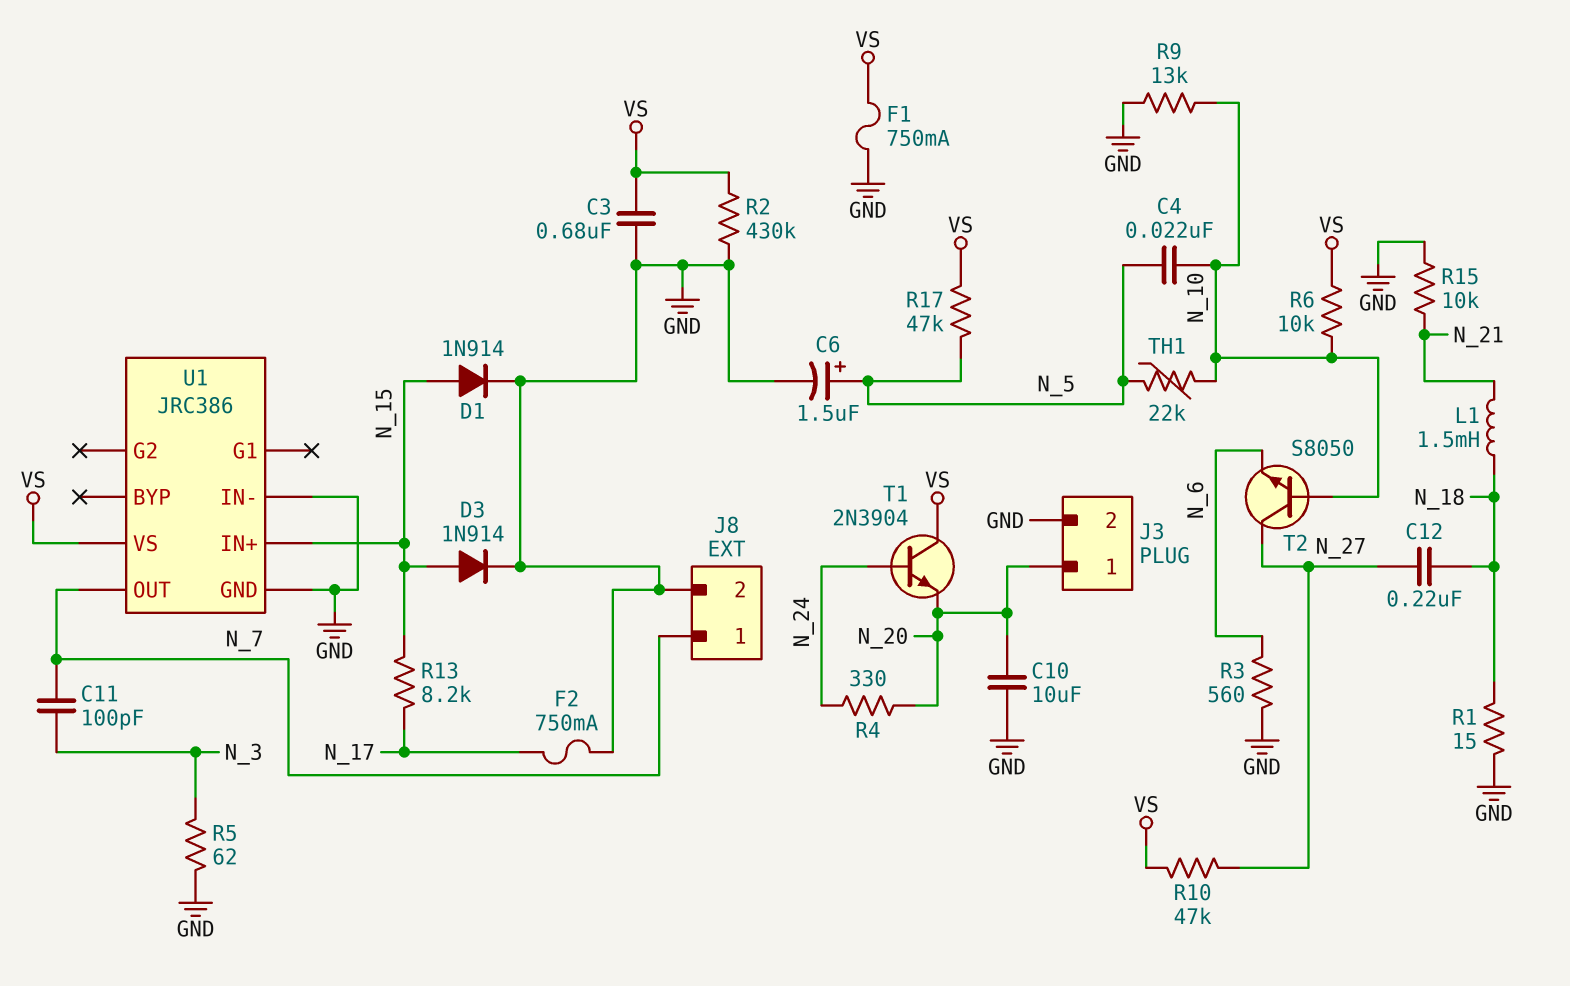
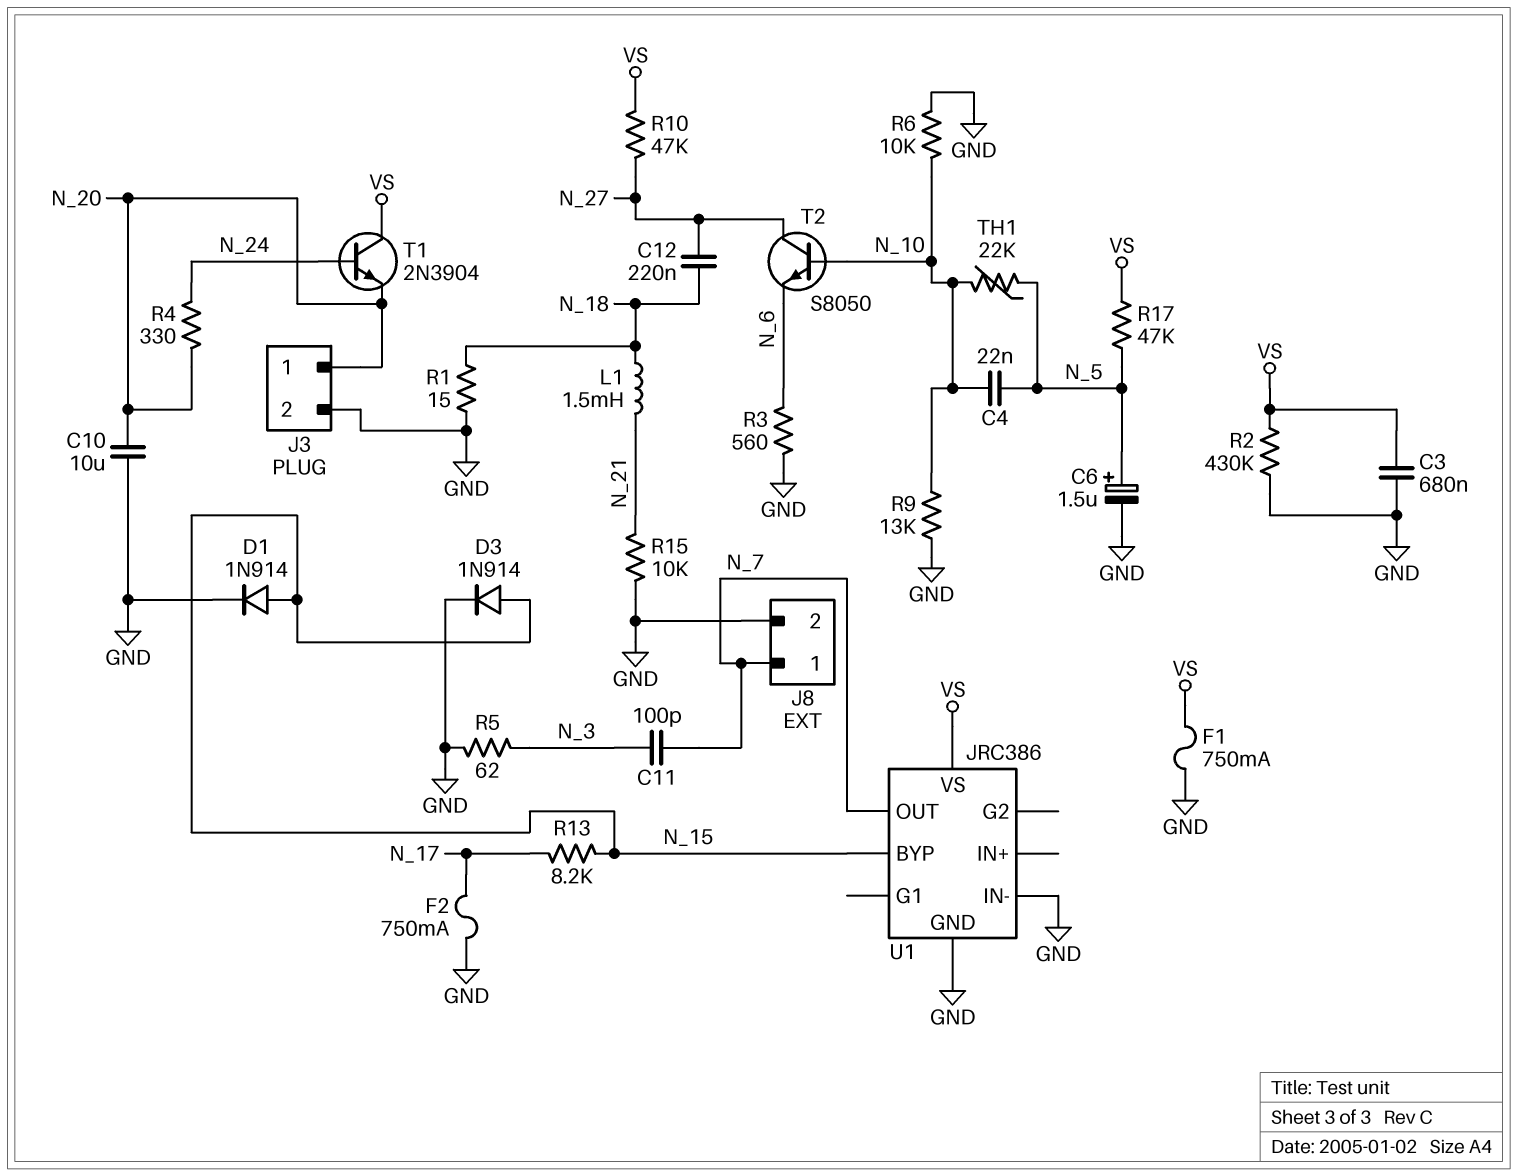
R6: 10k (N_10, VS) -> 10k (GND, N_10)
U1 pin BYP: none -> N_15
U1 pin IN+: N_15 -> none

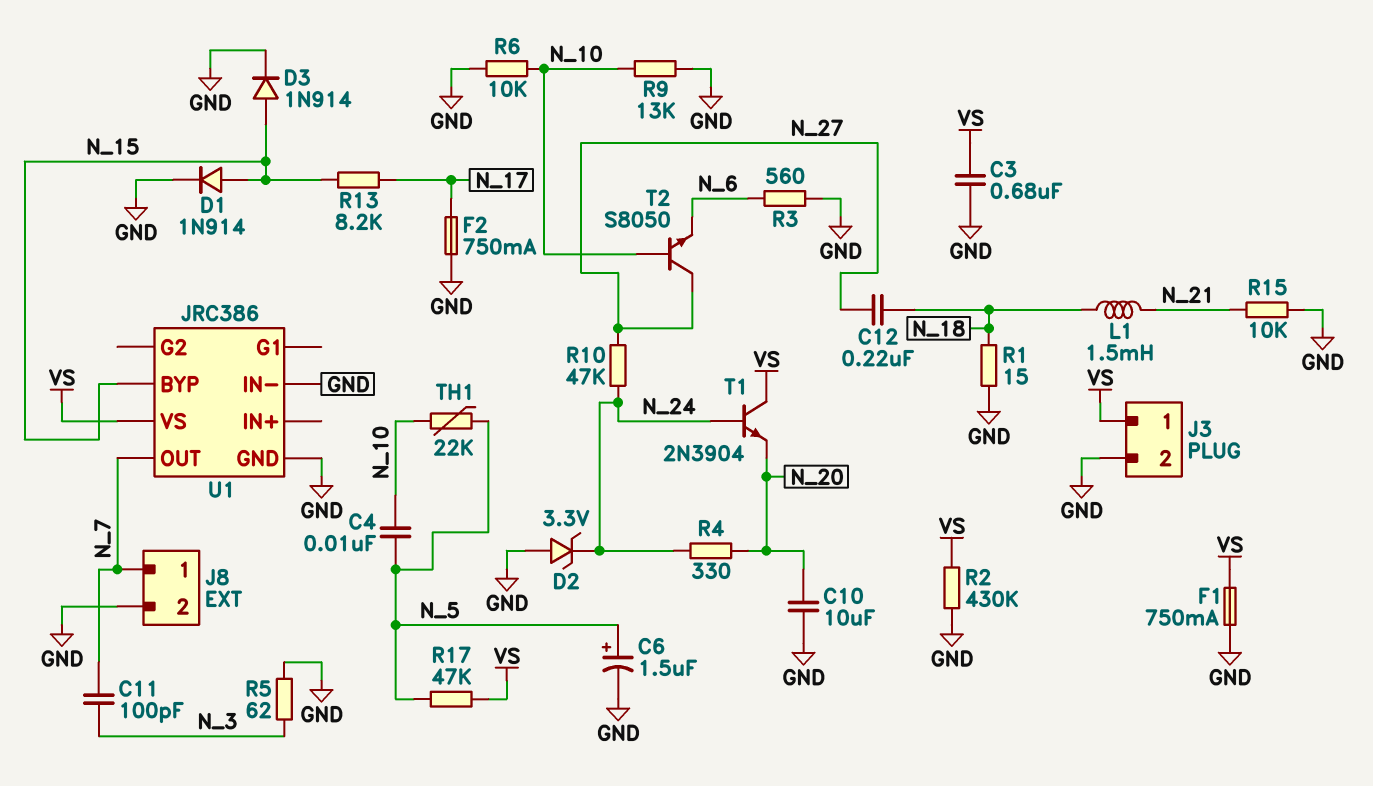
C4: 22nF (N_5, N_10) -> 10nF (N_5, N_10)
D2: none -> zener 3.3V (A GND, K N_24)
J3 pin 1: N_20 -> VS
R10: 47k (N_27, VS) -> 47k (N_24, N_27)

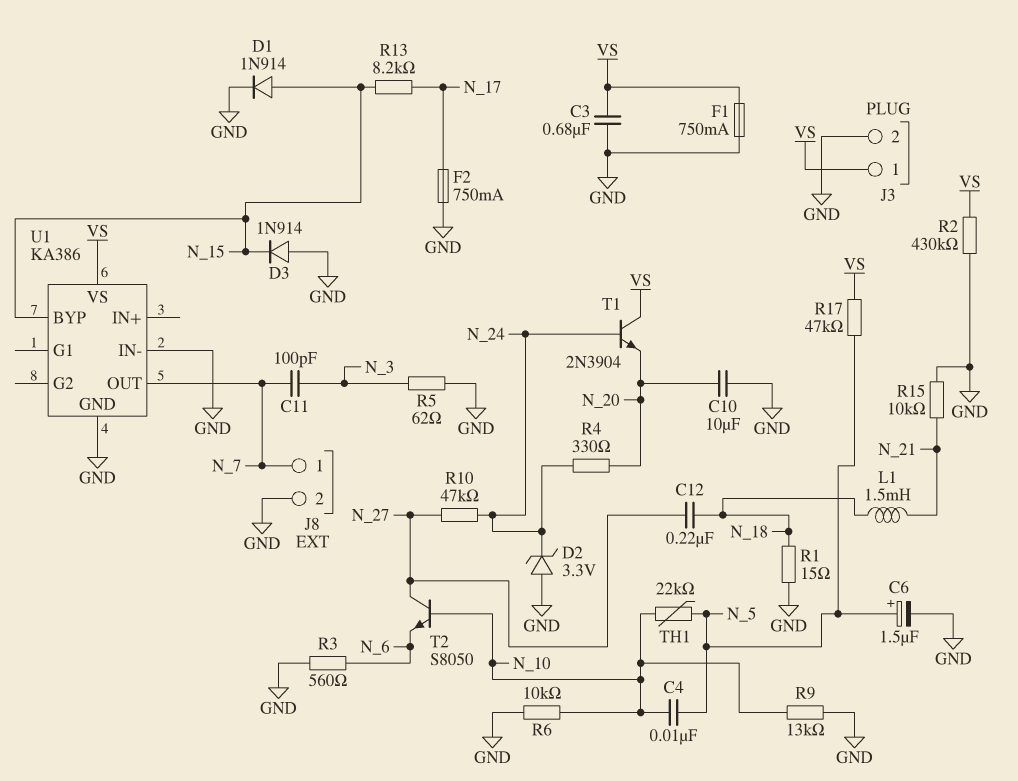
D3: diode 1N914 (A N_15, K GND) -> diode 1N914 (A GND, K N_15)
U1: JRC386 -> KA386

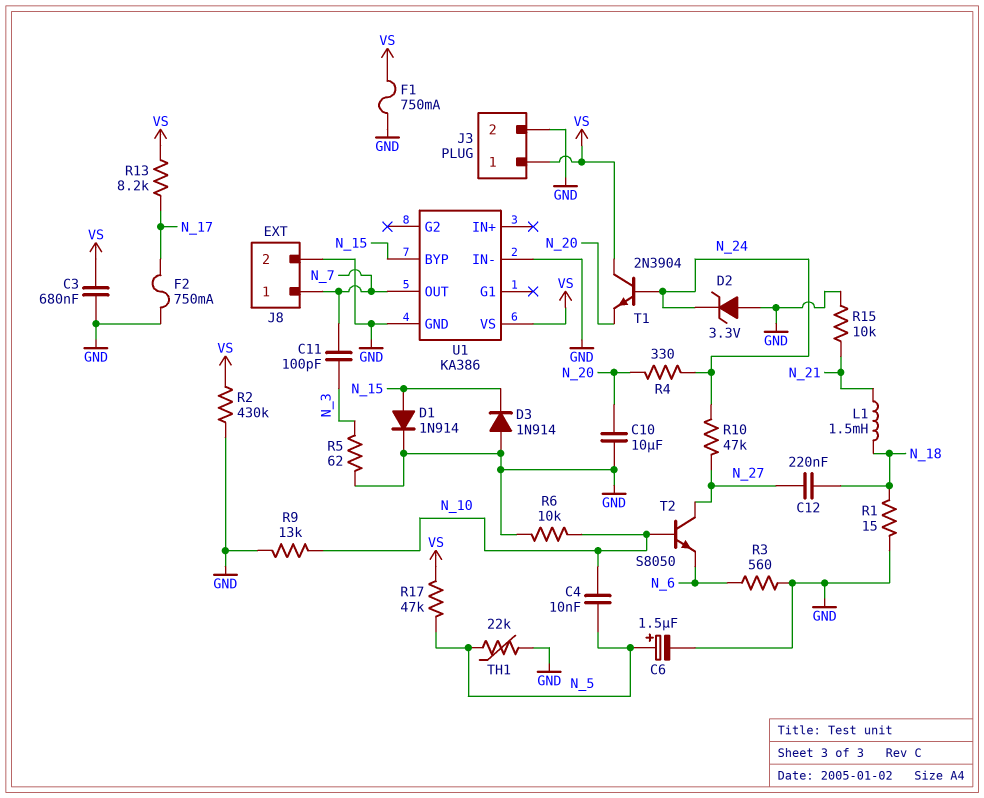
R13: 8.2k (N_15, N_17) -> 8.2k (N_17, VS)
TH1: 22k (N_5, N_10) -> 22k (GND, N_5)

